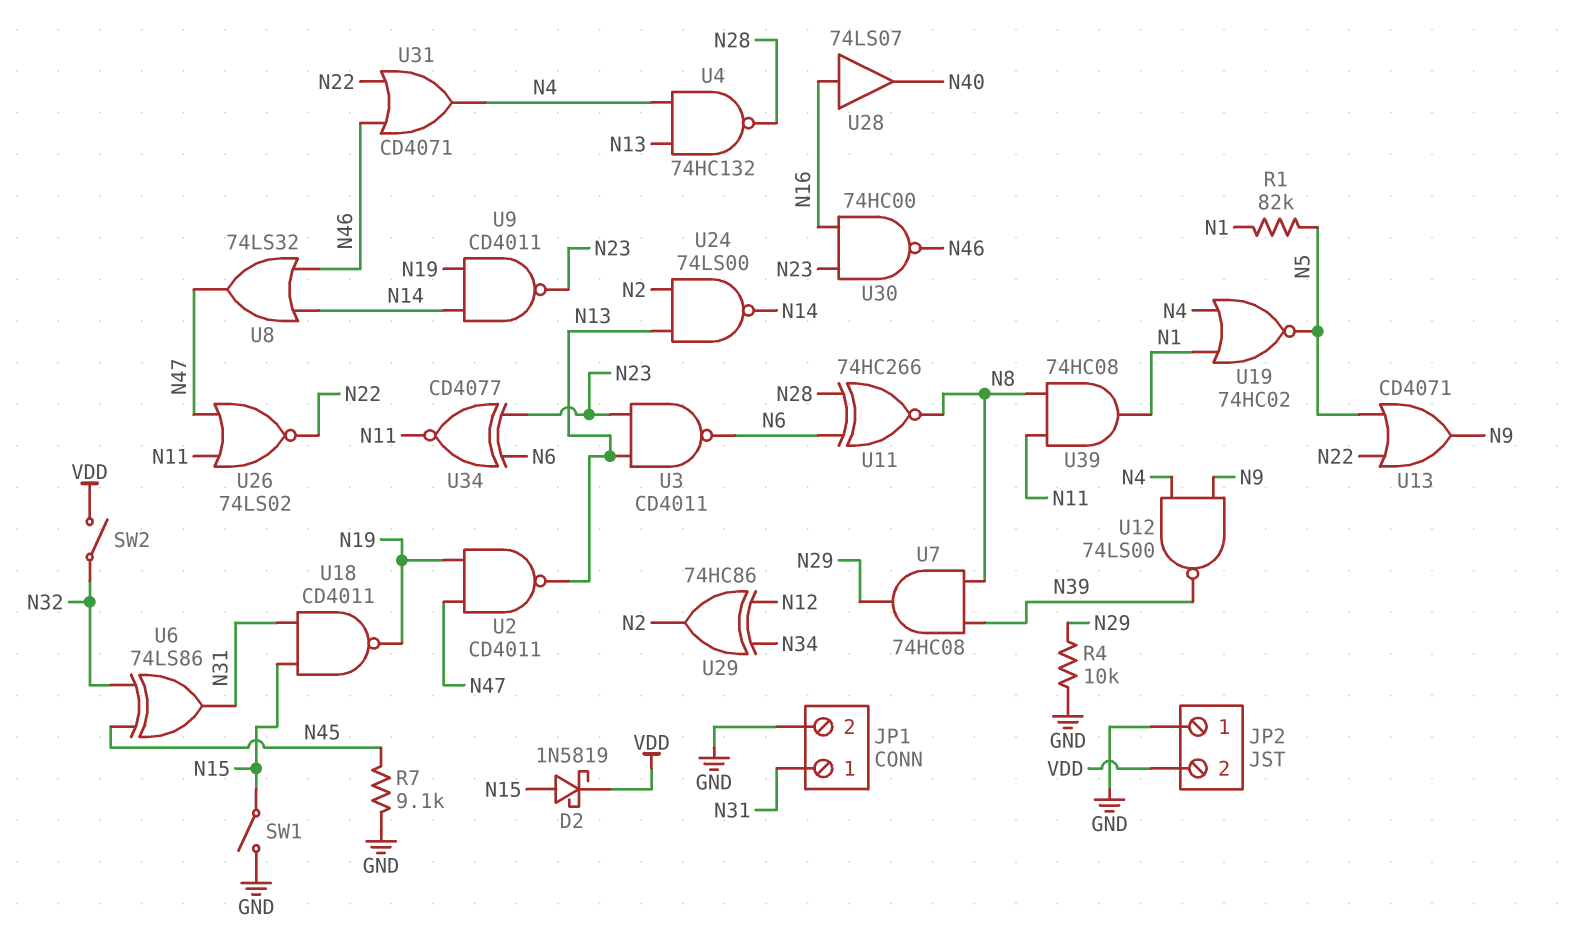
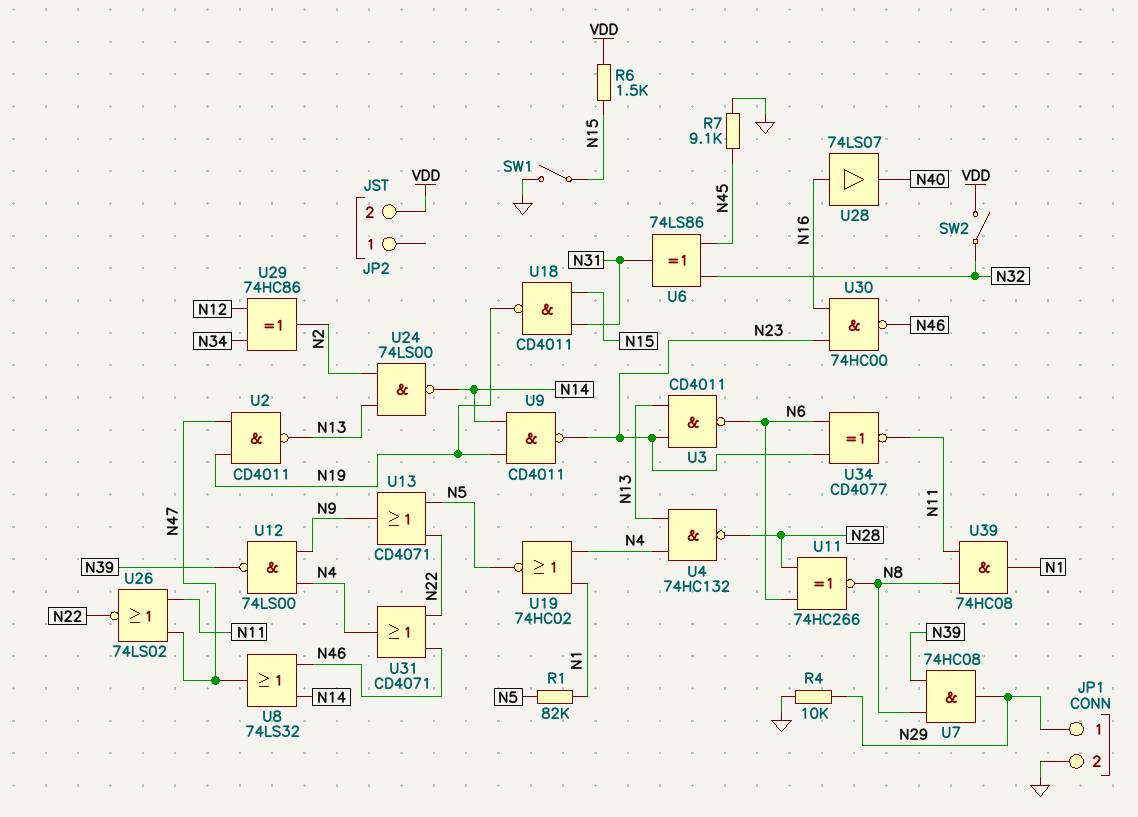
D2: schottky 1N5819 (A N15, K VDD) -> none
JP1 pin 1: N31 -> N29
JP2 pin 1: GND -> none
R6: none -> 1.5k (N15, VDD)

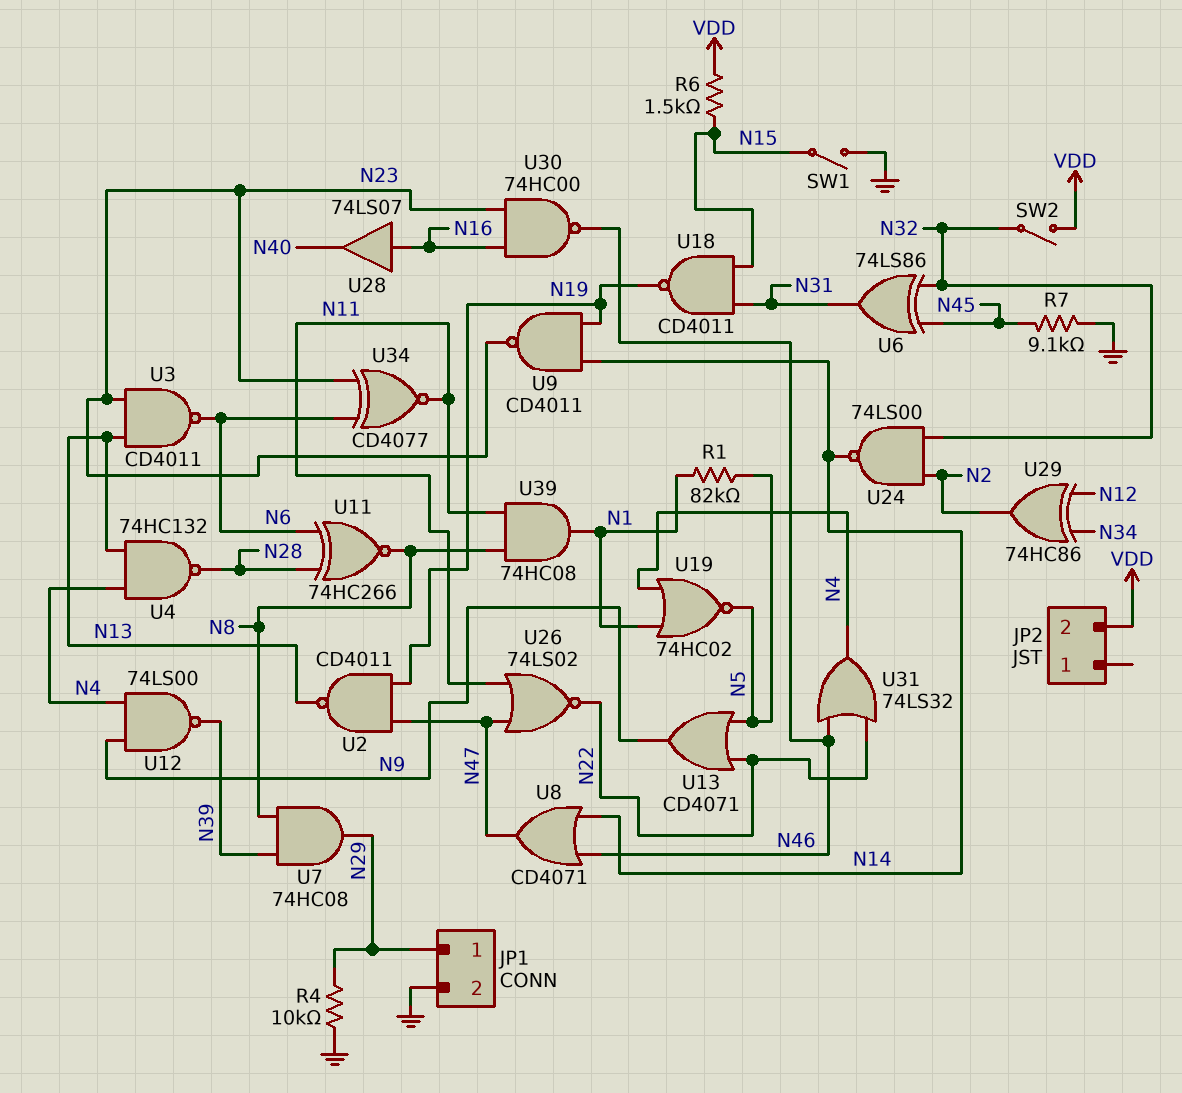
U8: OR 74LS32 (in N14, in N46, out N47) -> OR CD4071 (in N14, in N46, out N47)
U24: NAND 74LS00 (in N2, in N13, out N14) -> NAND 74LS00 (in N2, in N32, out N14)
U31: OR CD4071 (in N22, in N46, out N4) -> OR 74LS32 (in N22, in N46, out N4)

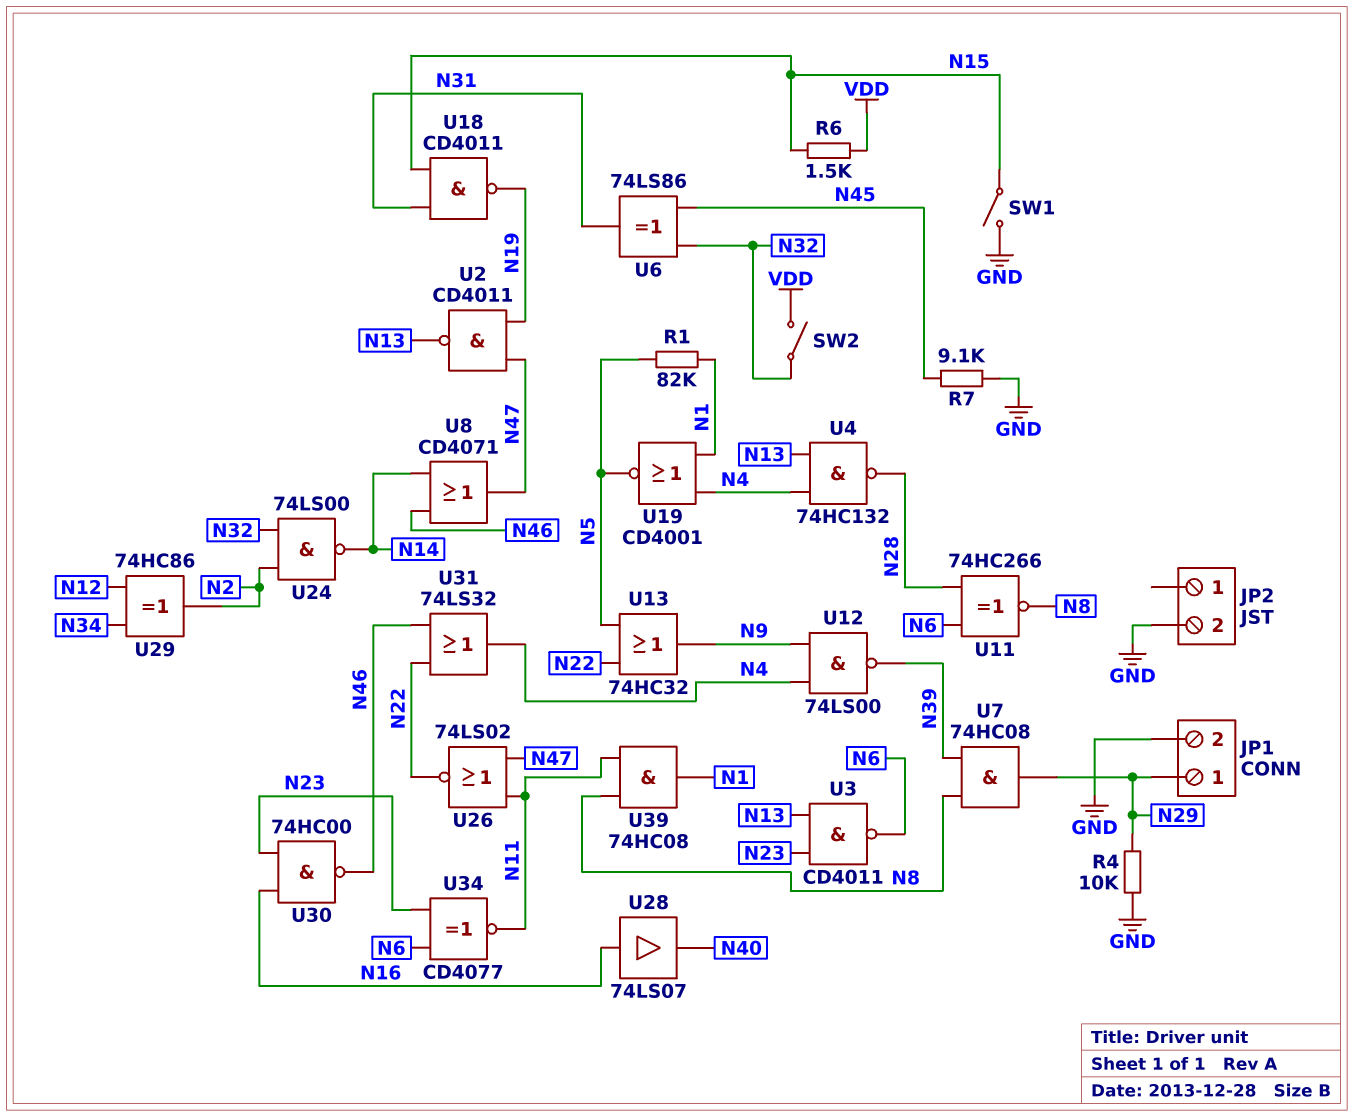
JP2 pin 2: VDD -> GND
U9: NAND CD4011 (in N14, in N19, out N23) -> none
U13: OR CD4071 (in N5, in N22, out N9) -> OR 74HC32 (in N5, in N22, out N9)
U19: NOR 74HC02 (in N1, in N4, out N5) -> NOR CD4001 (in N1, in N4, out N5)

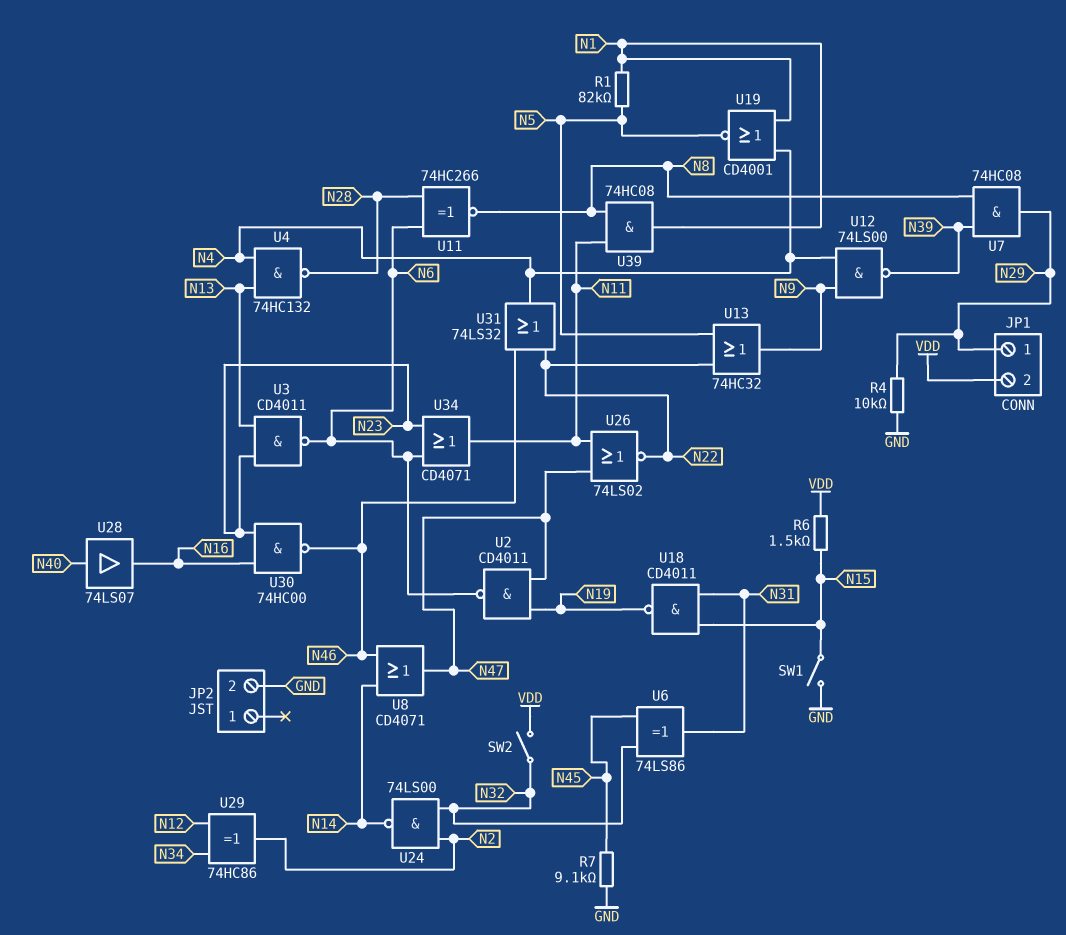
JP1 pin 2: GND -> VDD
U2: NAND CD4011 (in N19, in N47, out N13) -> NAND CD4011 (in N19, in N47, out N6)
U28: buffer 74LS07 (in N16, out N40) -> buffer 74LS07 (in N40, out N16)
U34: XNOR CD4077 (in N6, in N23, out N11) -> OR CD4071 (in N6, in N23, out N11)

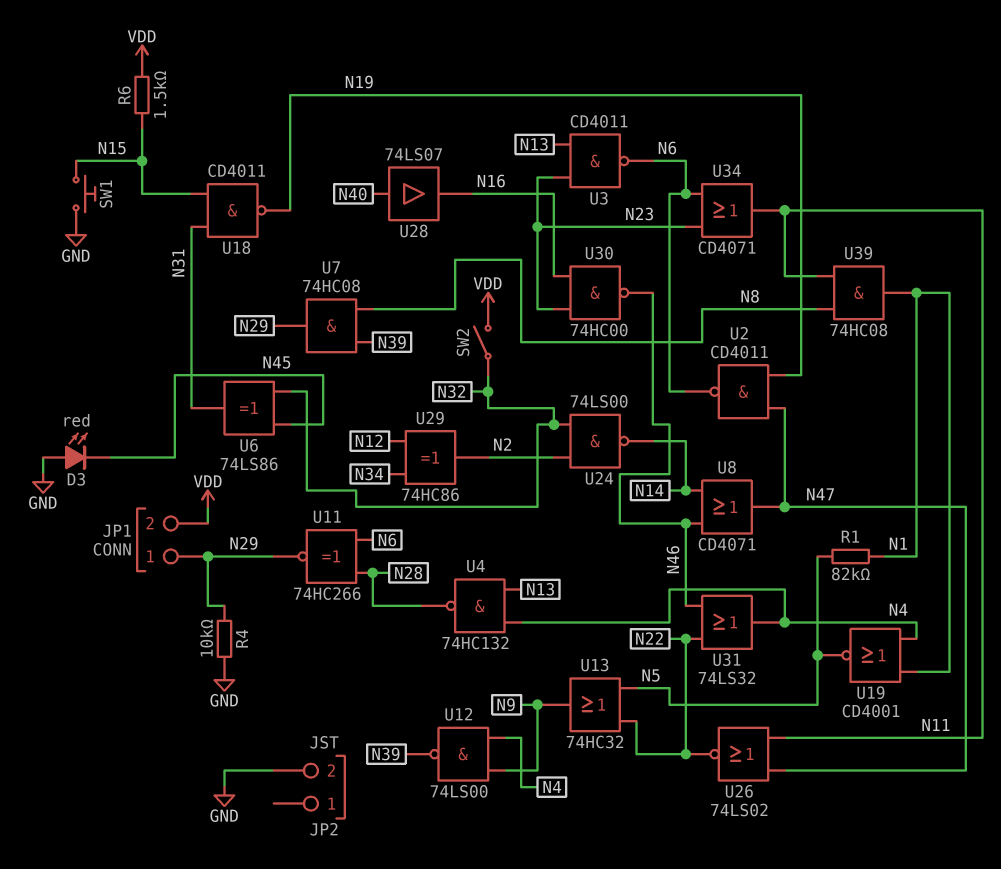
D3: none -> LED red (A GND, K N45)
R7: 9.1k (GND, N45) -> none
SW1: switch (GND, N15) -> button (GND, N15)
U11: XNOR 74HC266 (in N6, in N28, out N8) -> XNOR 74HC266 (in N6, in N28, out N29)

